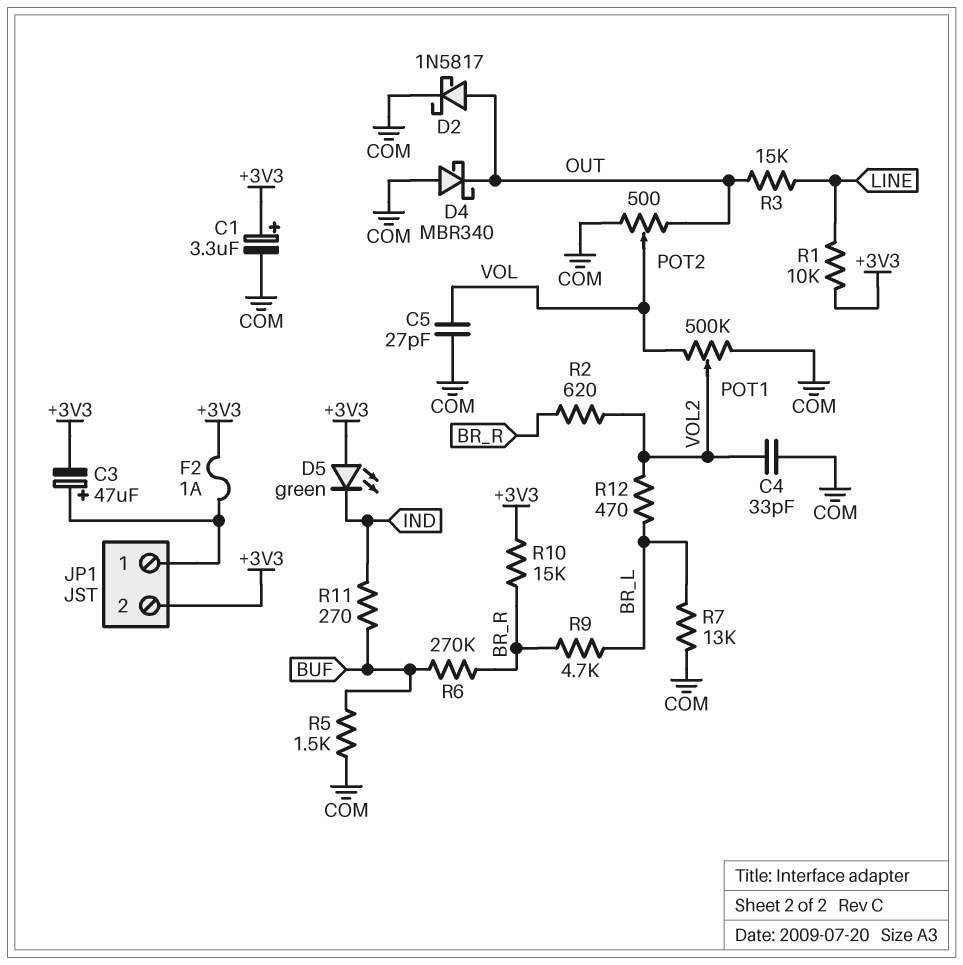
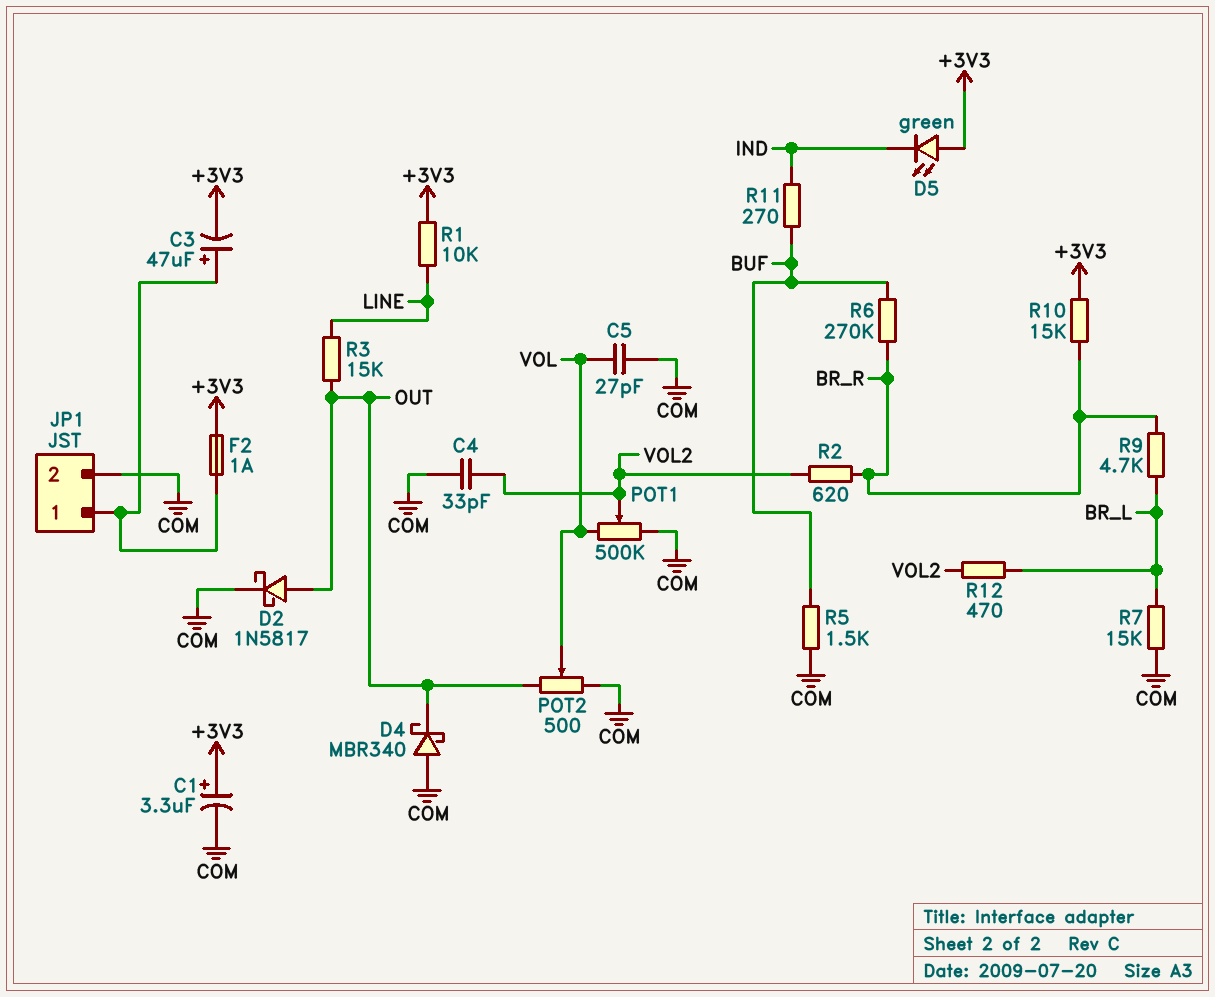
JP1 pin 2: +3V3 -> COM
R7: 13k (BR_L, COM) -> 15k (BR_L, COM)

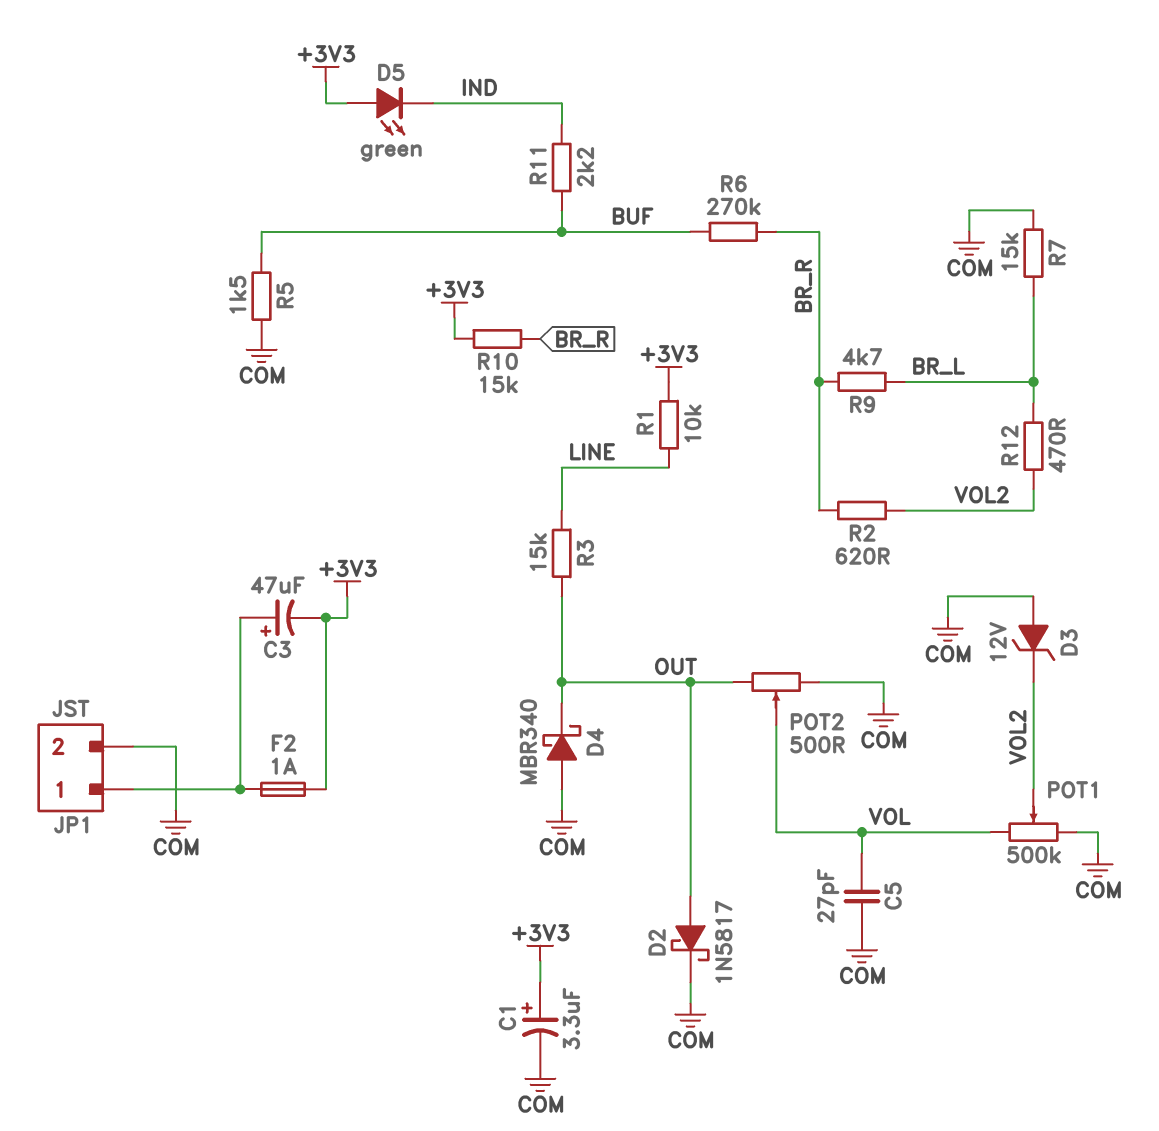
C4: 33pF (COM, VOL2) -> none
D3: none -> zener 12V (A COM, K VOL2)
R11: 270 (BUF, IND) -> 2.2k (BUF, IND)

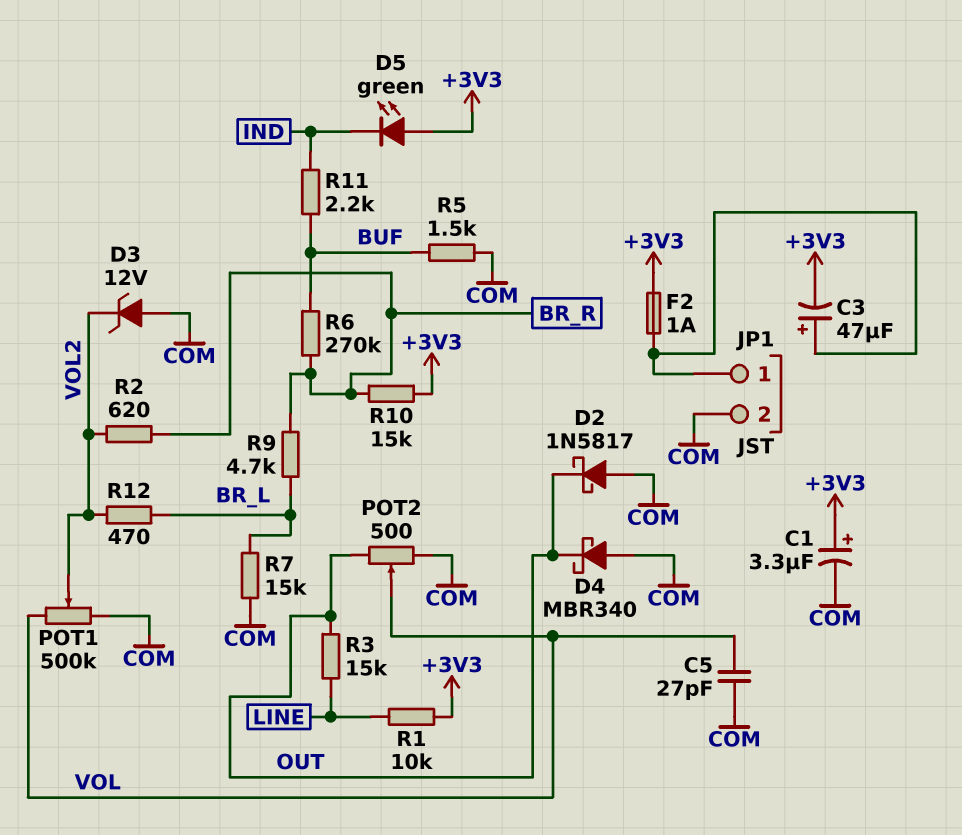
D2: schottky 1N5817 (A OUT, K COM) -> schottky 1N5817 (A COM, K OUT)

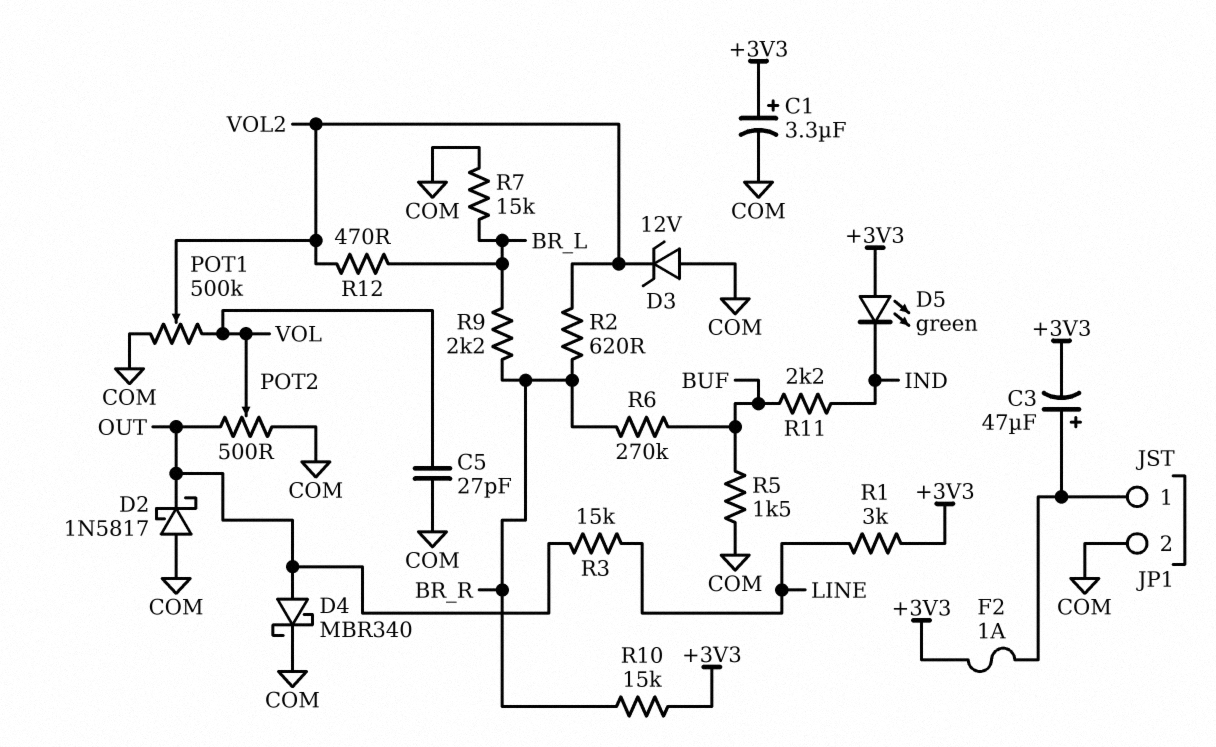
D4: schottky MBR340 (A COM, K OUT) -> schottky MBR340 (A OUT, K COM)
R1: 10k (+3V3, LINE) -> 3k (+3V3, LINE)
R9: 4.7k (BR_L, BR_R) -> 2.2k (BR_L, BR_R)

